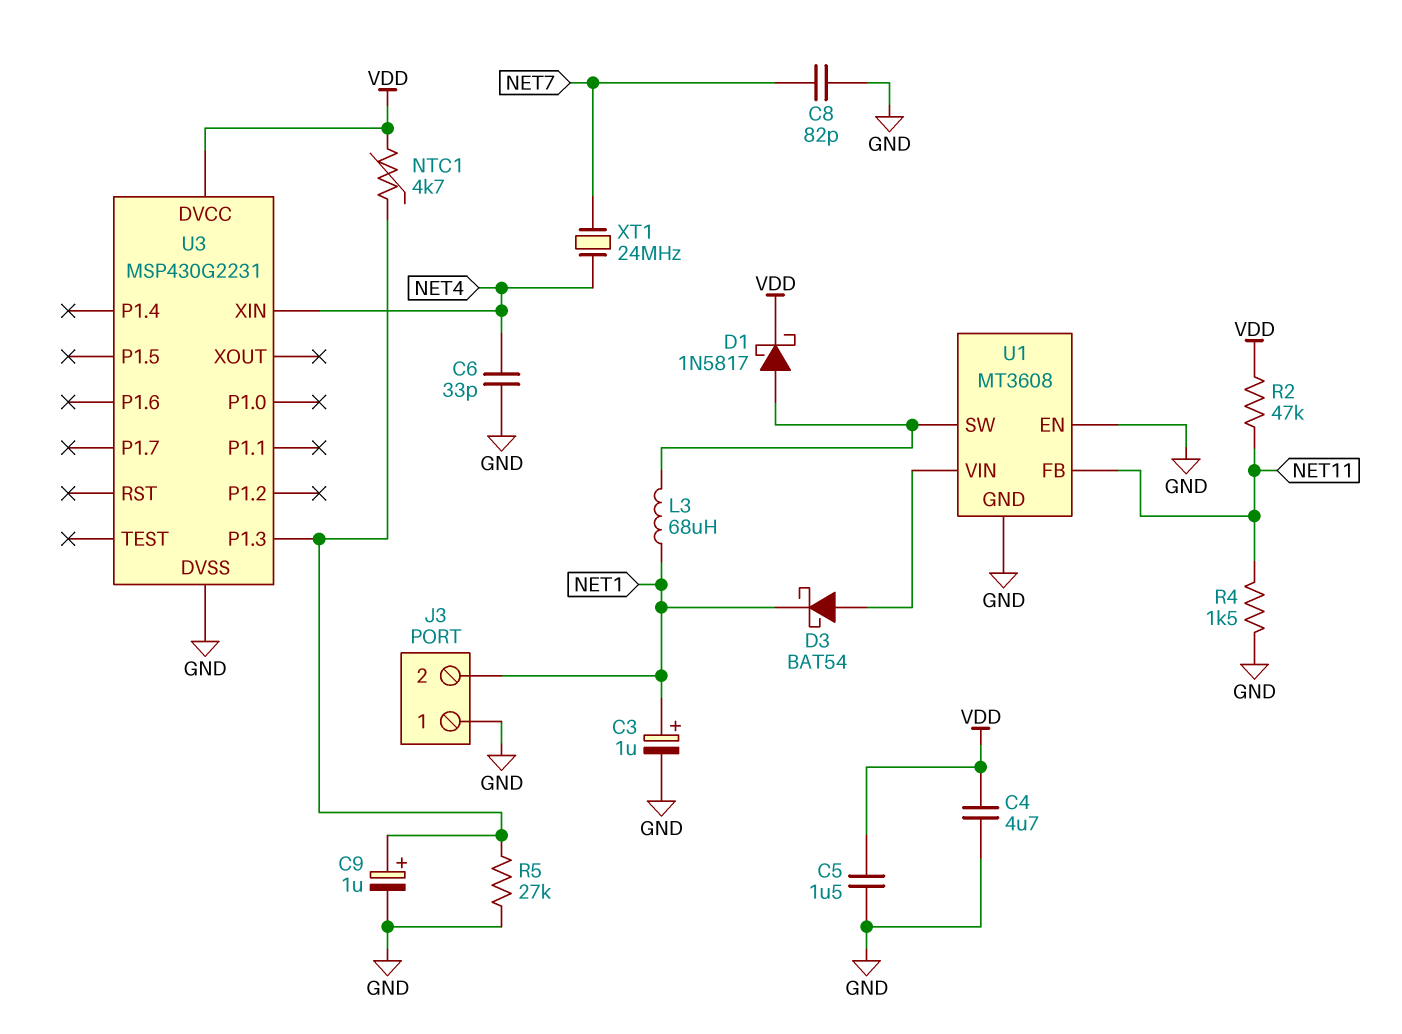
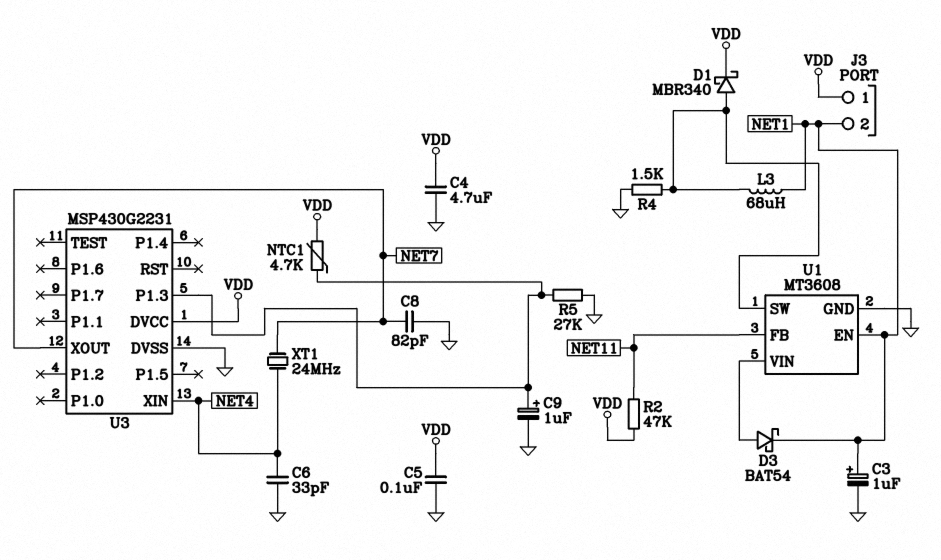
C5: 1.5uF (GND, VDD) -> 100nF (GND, VDD)
D1: schottky 1N5817 (A U1/SW, K VDD) -> schottky MBR340 (A U1/SW, K VDD)
J3 pin 1: GND -> VDD
R4: 1.5k (GND, NET11) -> 1.5k (GND, U1/SW)
U1 pin EN: GND -> NET1
U3 pin XOUT: none -> NET7

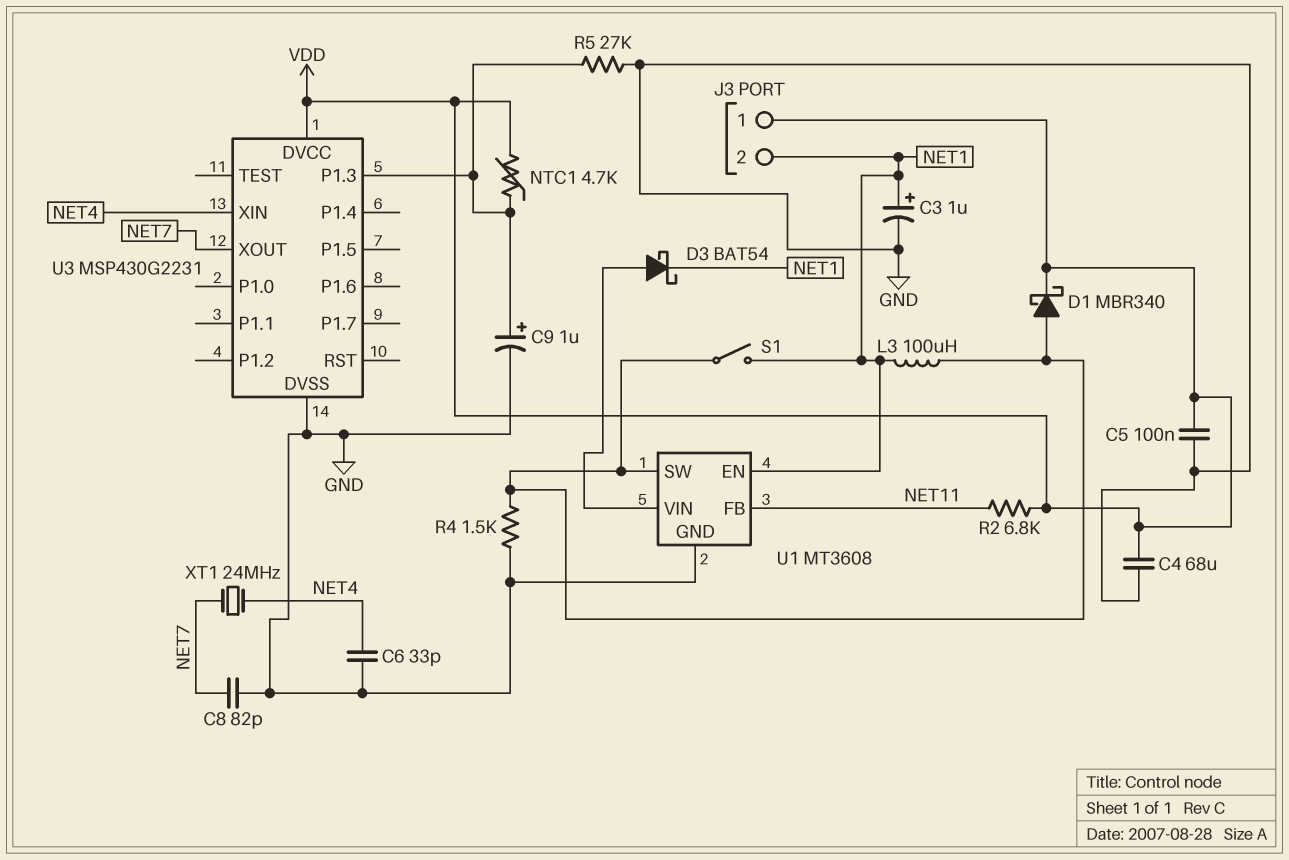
C4: 4.7uF (GND, VDD) -> 68uF (GND, VDD)
L3: 68uH (NET1, U1/SW) -> 100uH (NET1, U1/SW)
R2: 47k (NET11, VDD) -> 6.8k (NET11, VDD)
S1: none -> switch (NET1, U1/SW)

